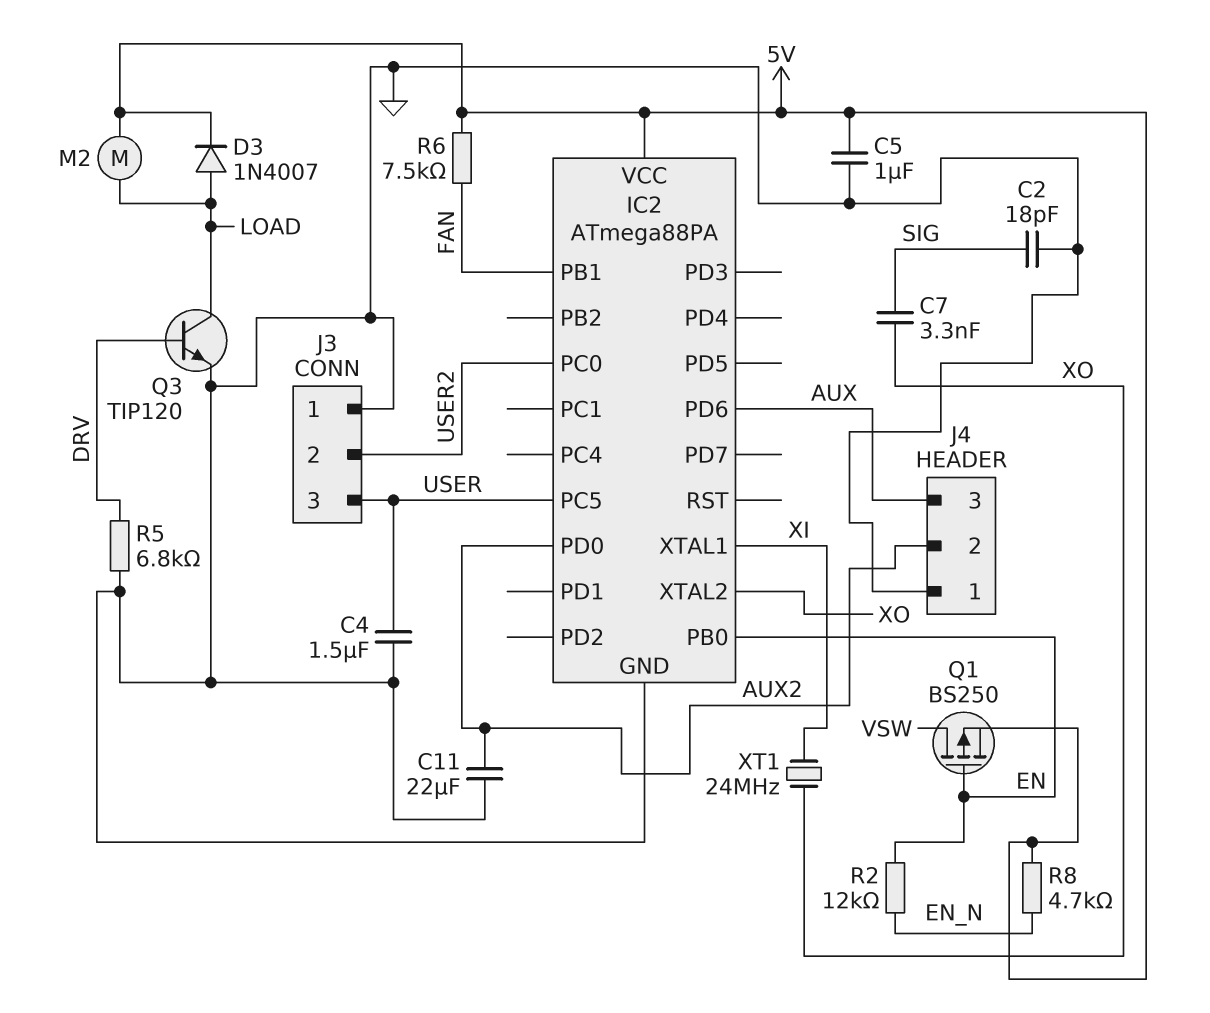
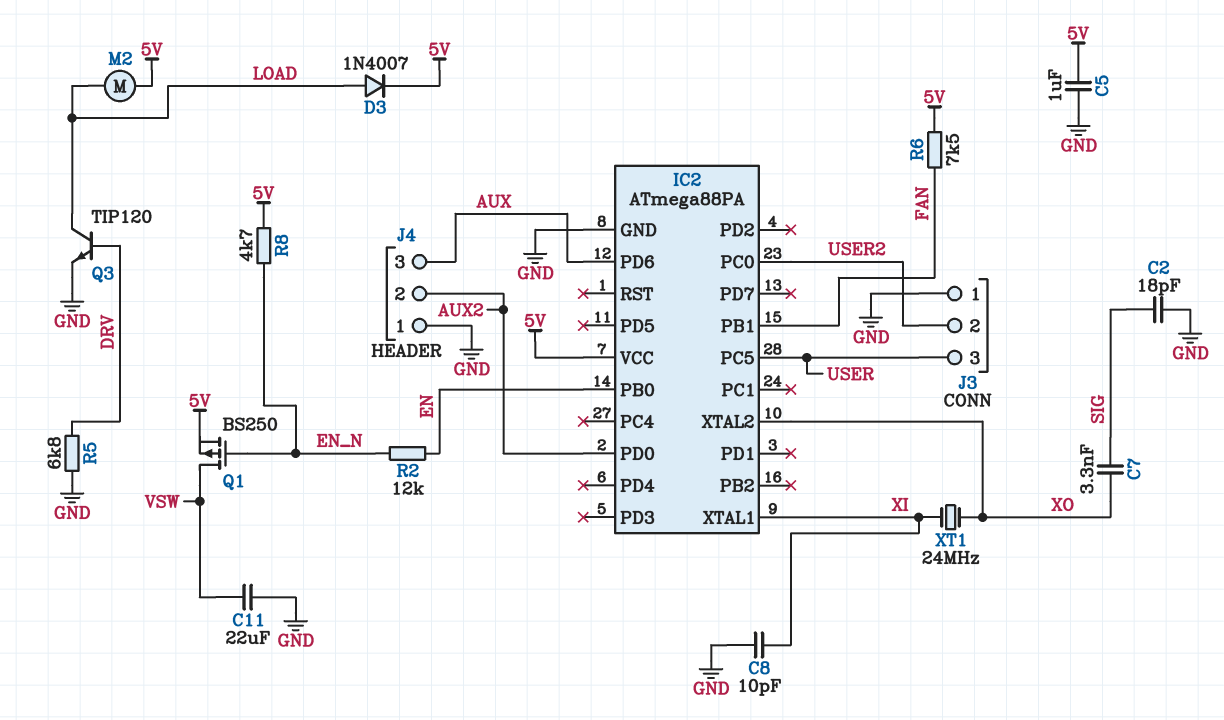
C4: 1.5uF (GND, USER) -> none
C8: none -> 10pF (GND, XI)
C11: 22uF (AUX2, GND) -> 22uF (GND, VSW)
Q1: PMOS BS250 (G EN, D VSW, S 5V) -> PMOS BS250 (G EN_N, D VSW, S 5V)

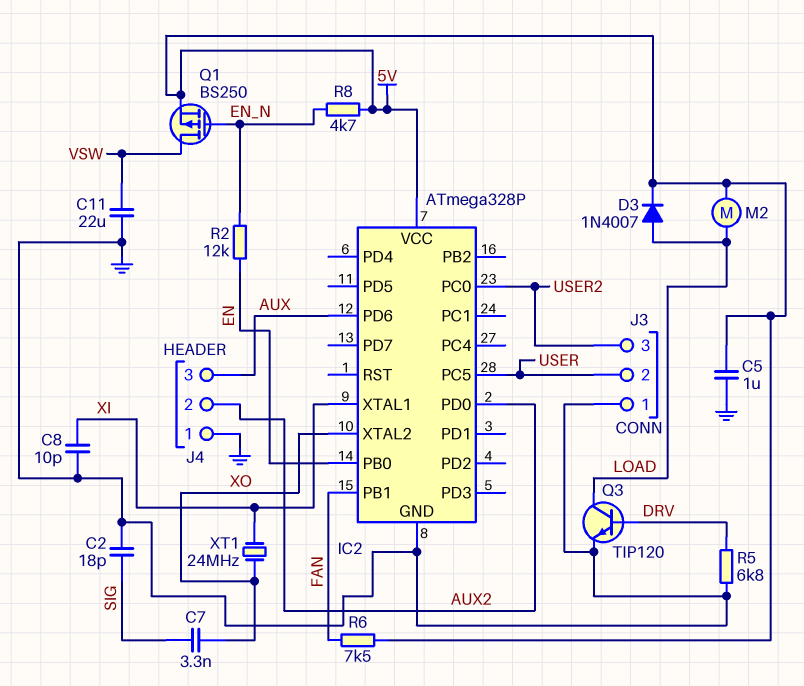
IC2: ATmega88PA -> ATmega328P
J3 pin 2: USER2 -> USER
J3 pin 3: USER -> USER2

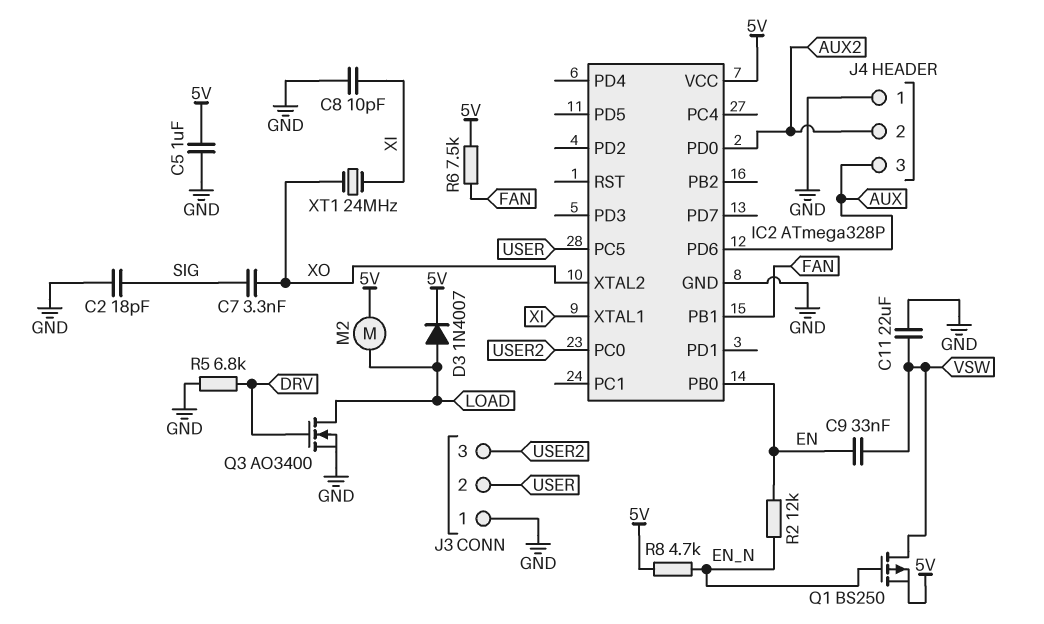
C9: none -> 33nF (EN, VSW)
Q3: NPN TIP120 (B DRV, C LOAD, E GND) -> NMOS AO3400 (G DRV, D LOAD, S GND)

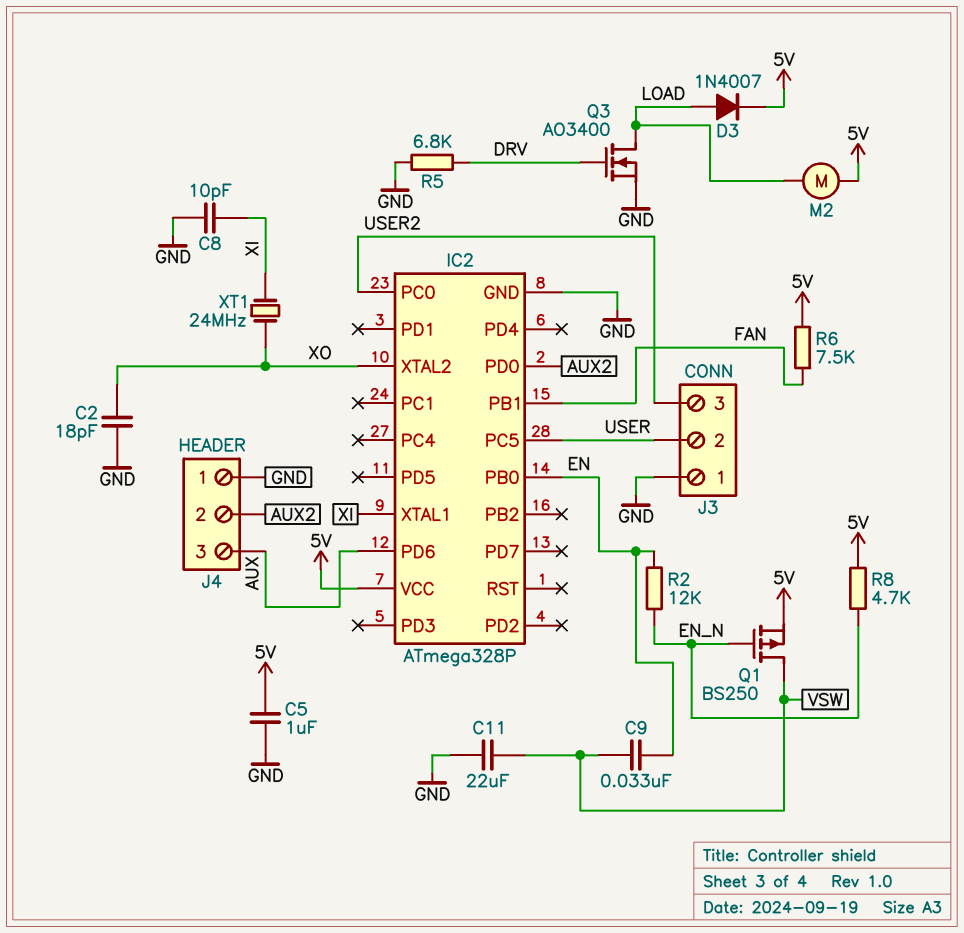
C2: 18pF (GND, SIG) -> 18pF (GND, XO)
C7: 3.3nF (SIG, XO) -> none

